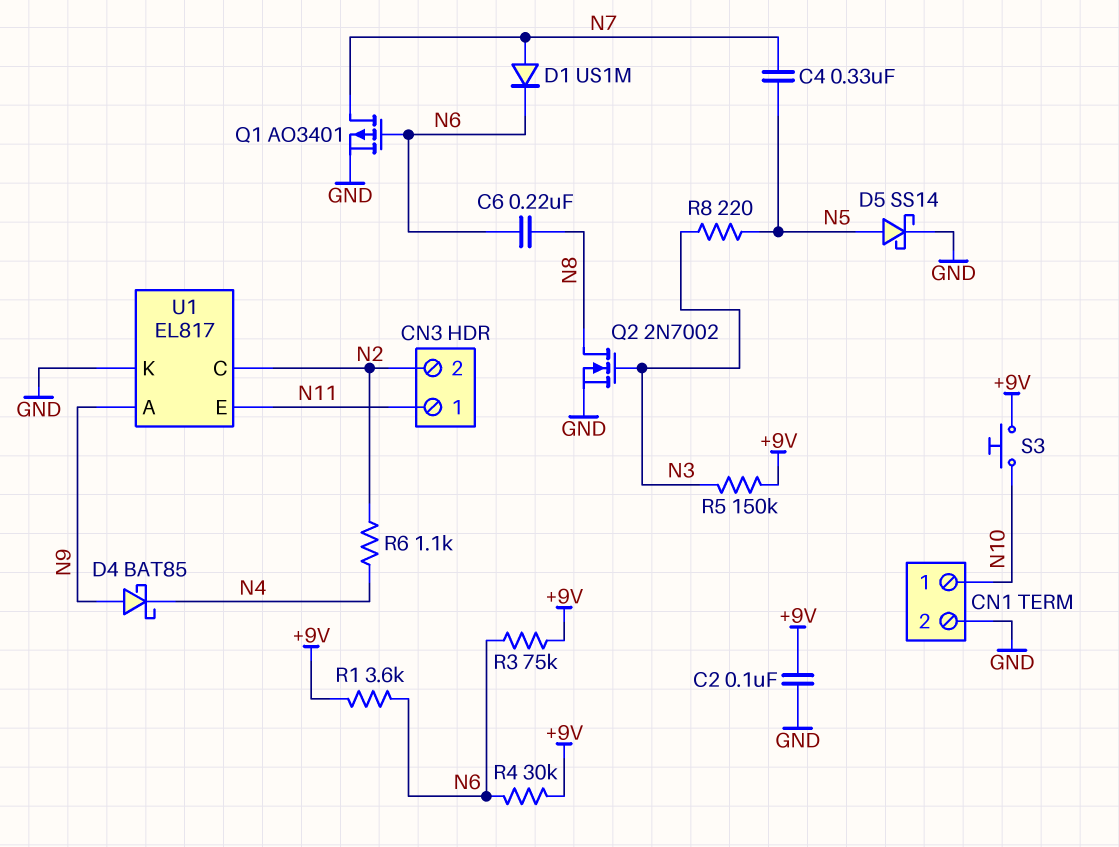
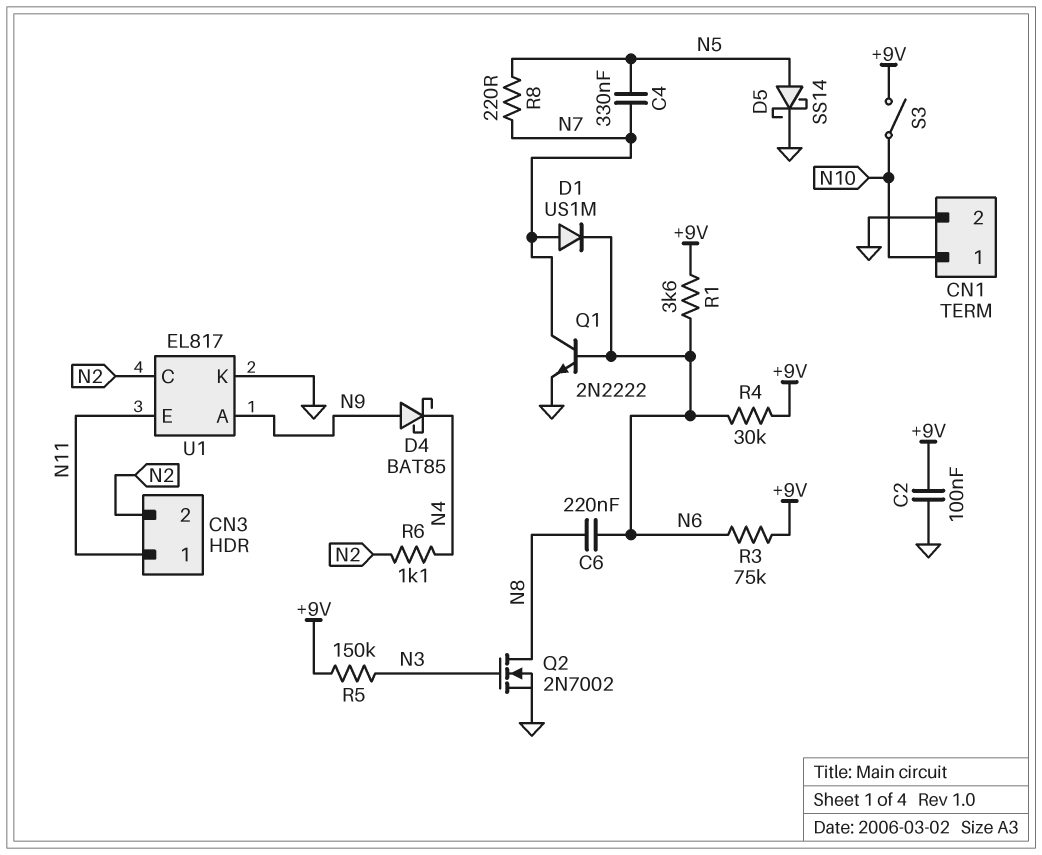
Q1: PMOS AO3401 (G N6, D N7, S GND) -> NPN 2N2222 (B N6, C N7, E GND)
R8: 220 (N3, N5) -> 220 (N5, N7)
S3: button (+9V, N10) -> switch (+9V, N10)

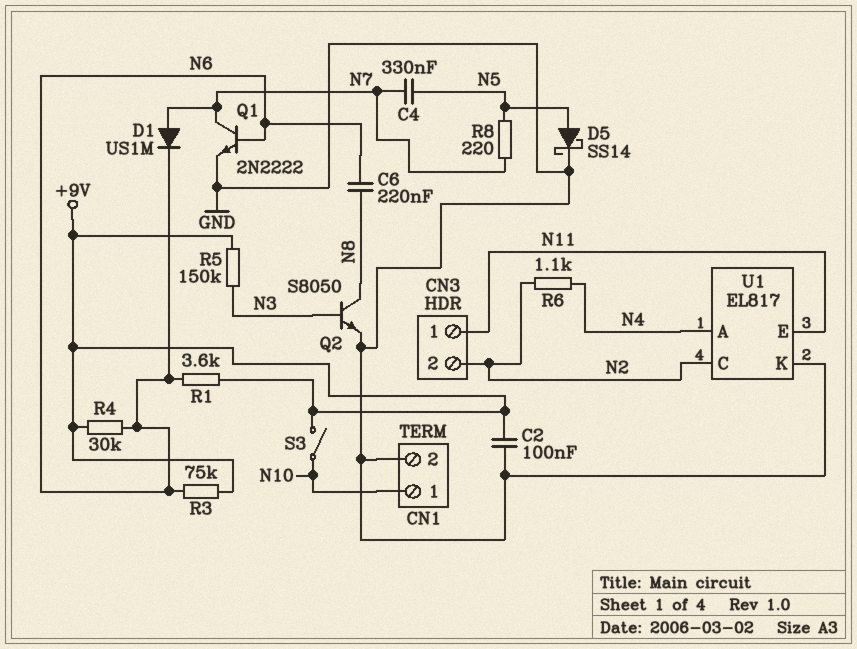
D4: schottky BAT85 (A N9, K N4) -> none
Q2: NMOS 2N7002 (G N3, D N8, S GND) -> NPN S8050 (B N3, C N8, E GND)
U1 pin A: N9 -> N4

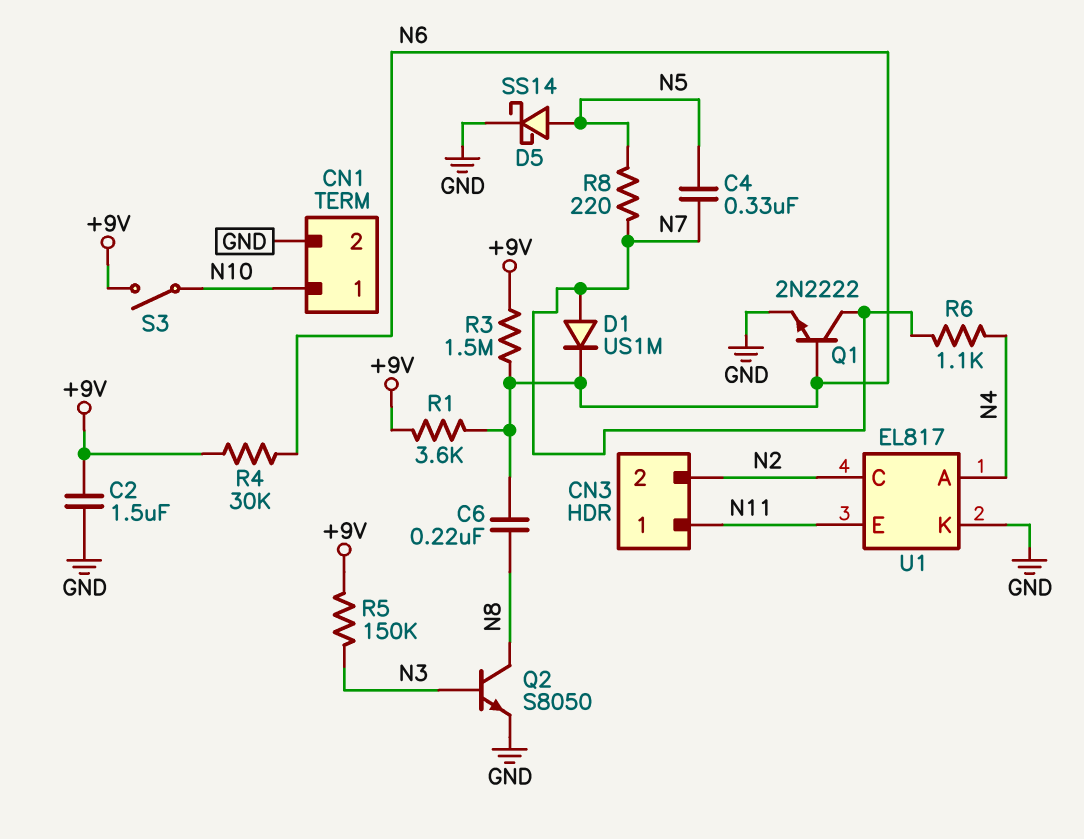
C2: 100nF (+9V, GND) -> 1.5uF (+9V, GND)
R3: 75k (+9V, N6) -> 1.5M (+9V, N6)
R6: 1.1k (N2, N4) -> 1.1k (N4, N7)

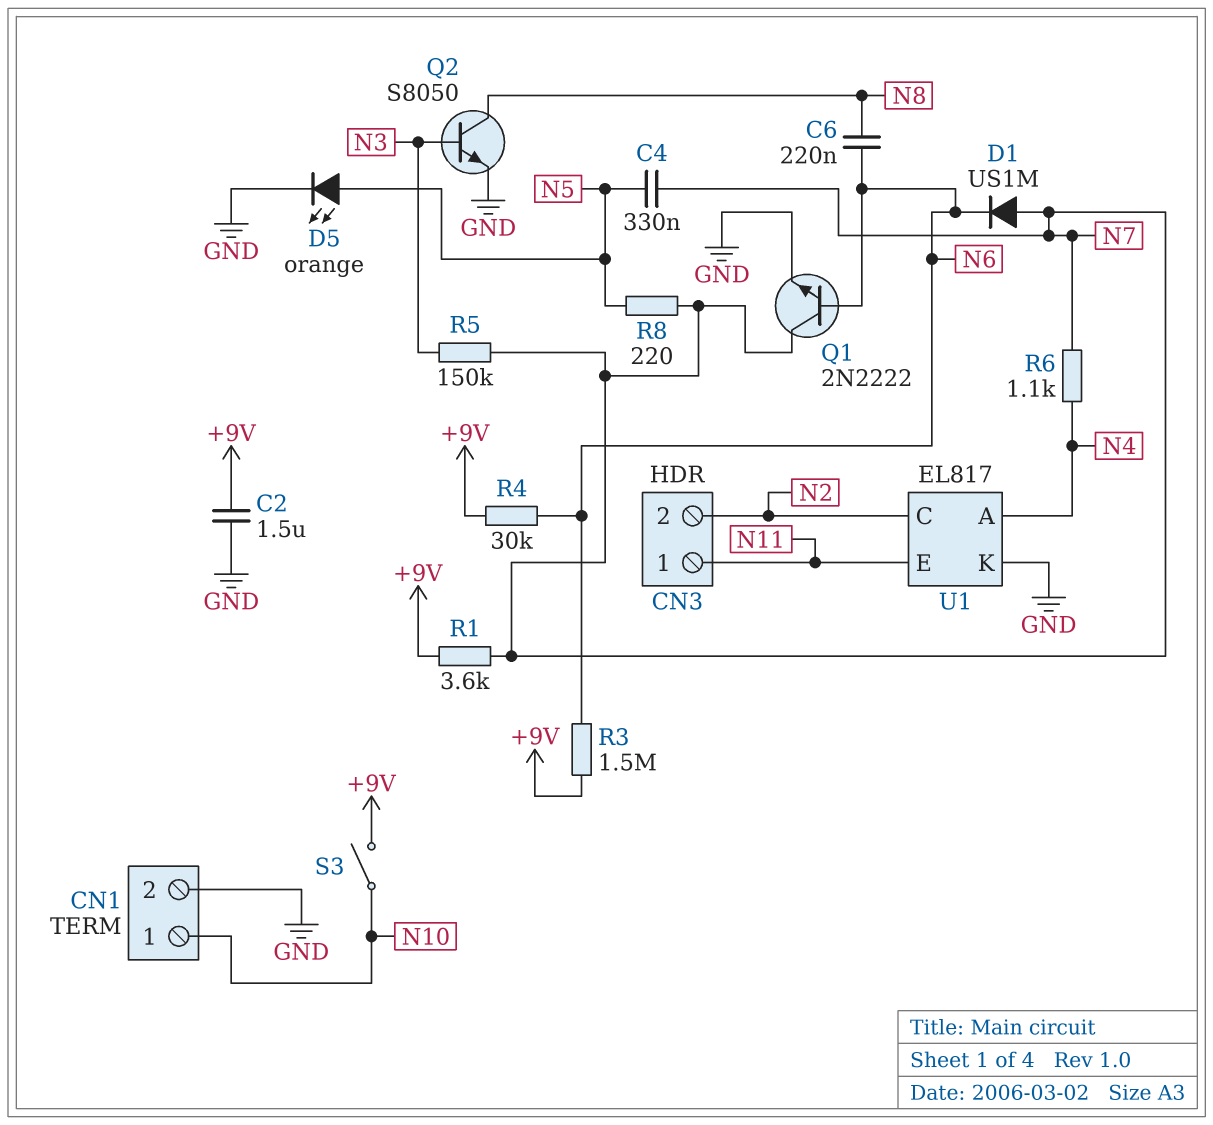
D5: schottky SS14 (A N5, K GND) -> LED orange (A N5, K GND)
R1: 3.6k (+9V, N6) -> 3.6k (+9V, N7)
R5: 150k (+9V, N3) -> 150k (N3, N7)

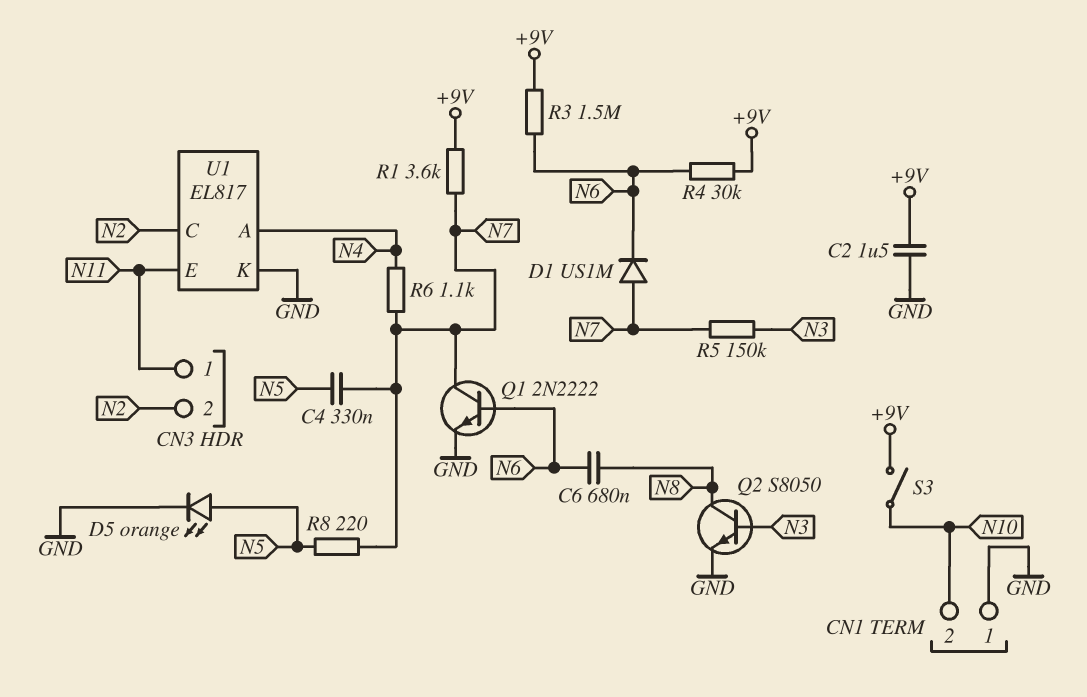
C6: 220nF (N6, N8) -> 680nF (N6, N8)
CN1 pin 1: N10 -> GND
CN1 pin 2: GND -> N10

